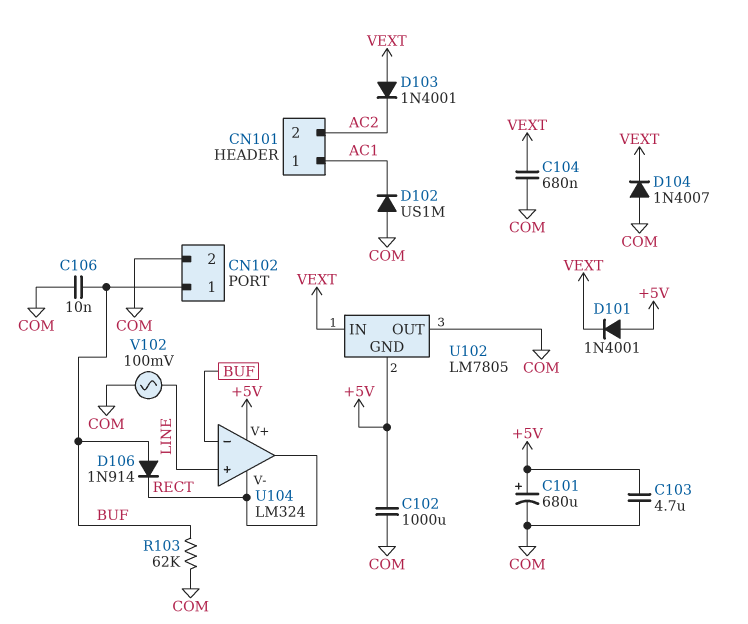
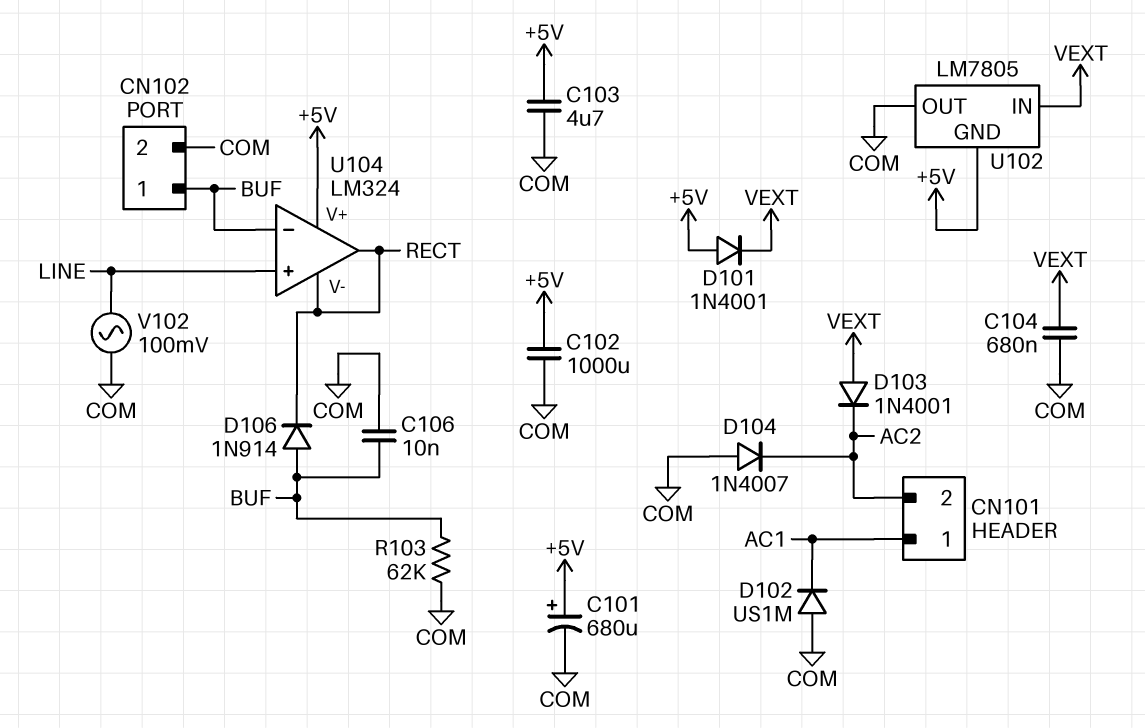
D104: diode 1N4007 (A COM, K VEXT) -> diode 1N4007 (A COM, K AC2)

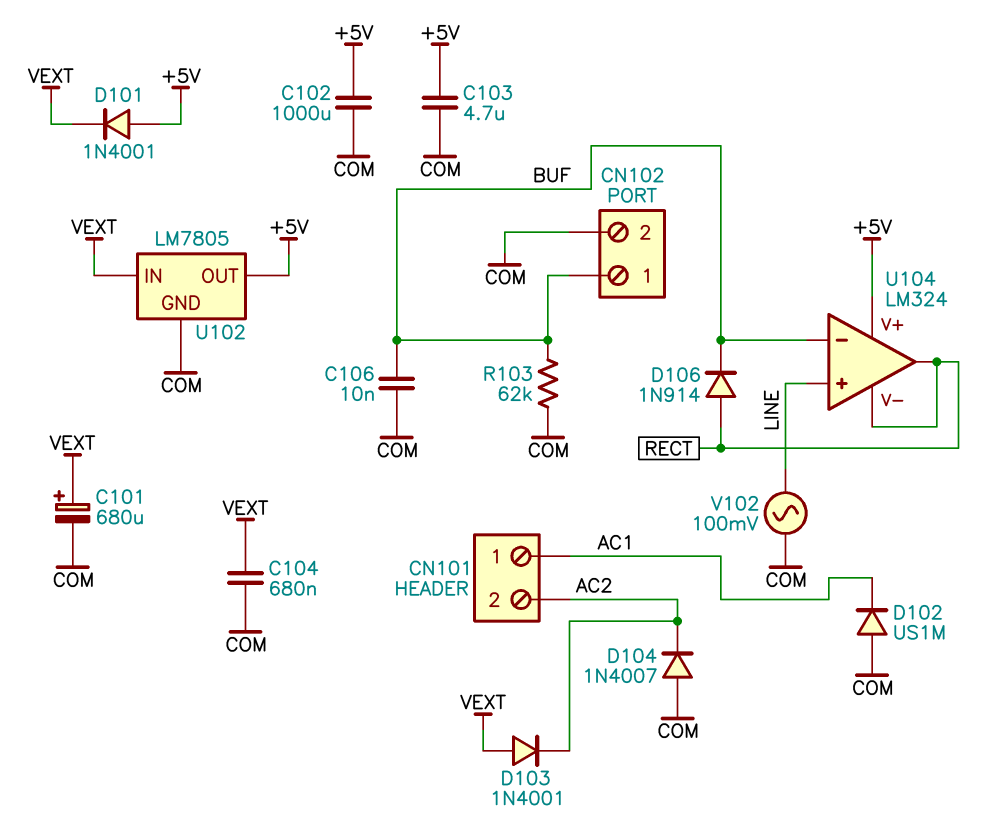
C101: 680uF (plus +5V, minus COM) -> 680uF (plus VEXT, minus COM)
D106: diode 1N914 (A BUF, K RECT) -> diode 1N914 (A RECT, K BUF)
U102 pin GND: +5V -> COM
U102 pin OUT: COM -> +5V

